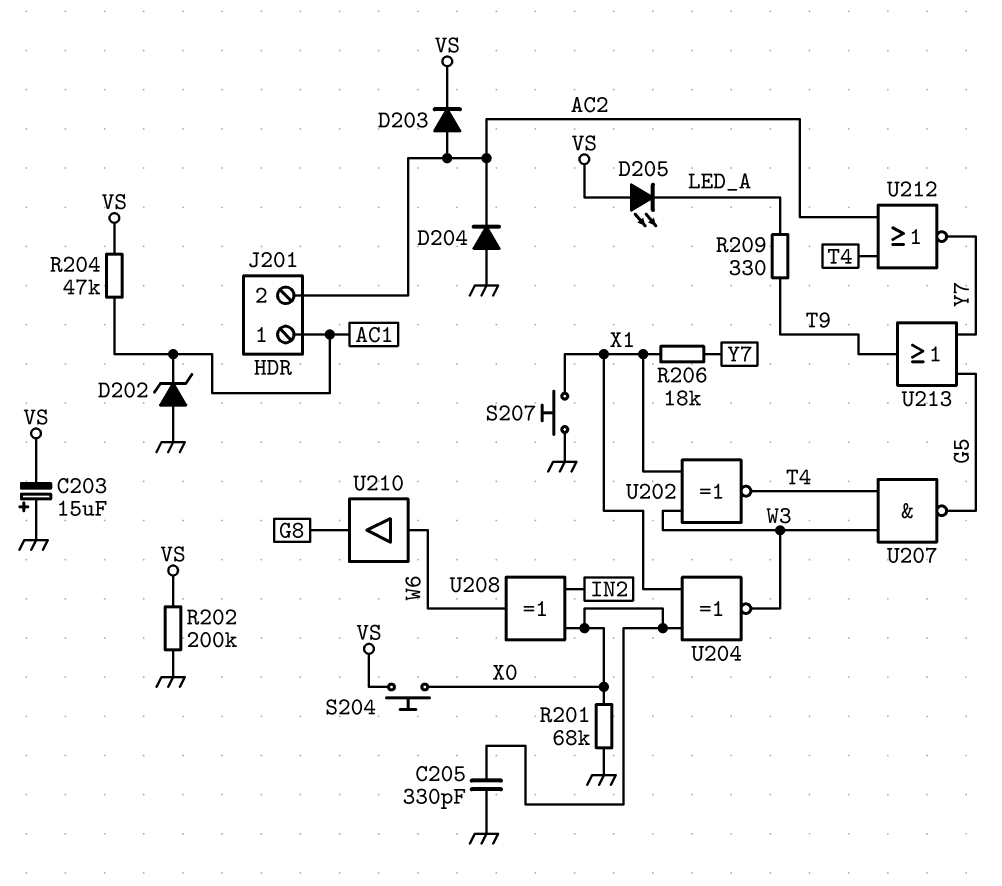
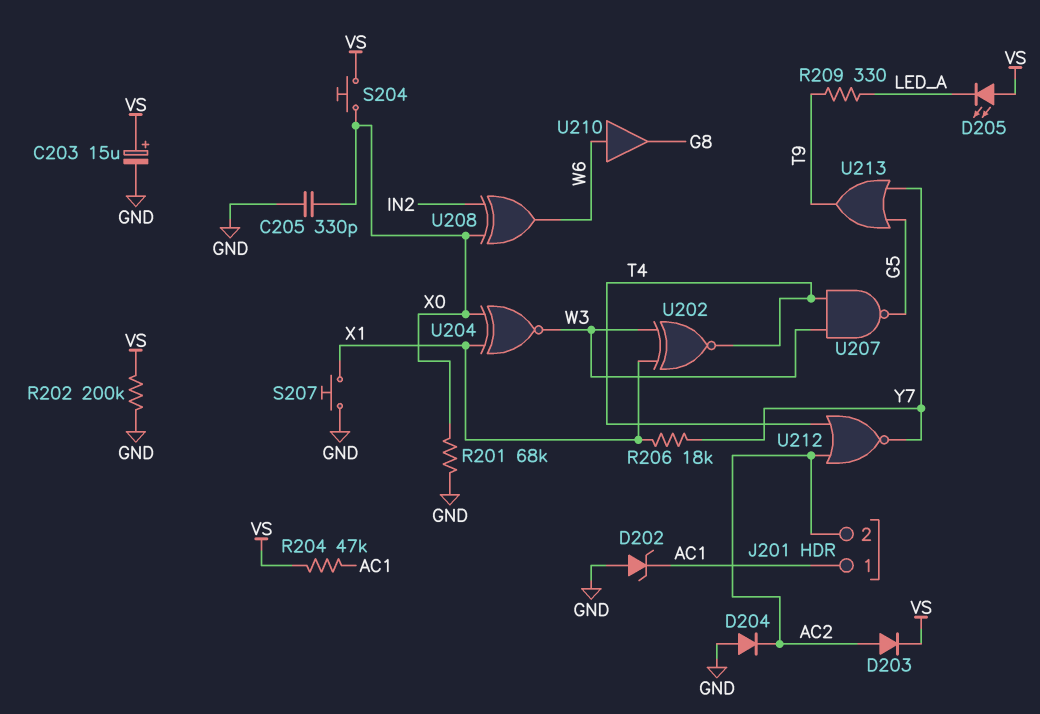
C203: 15uF (plus GND, minus VS) -> 15uF (plus VS, minus GND)

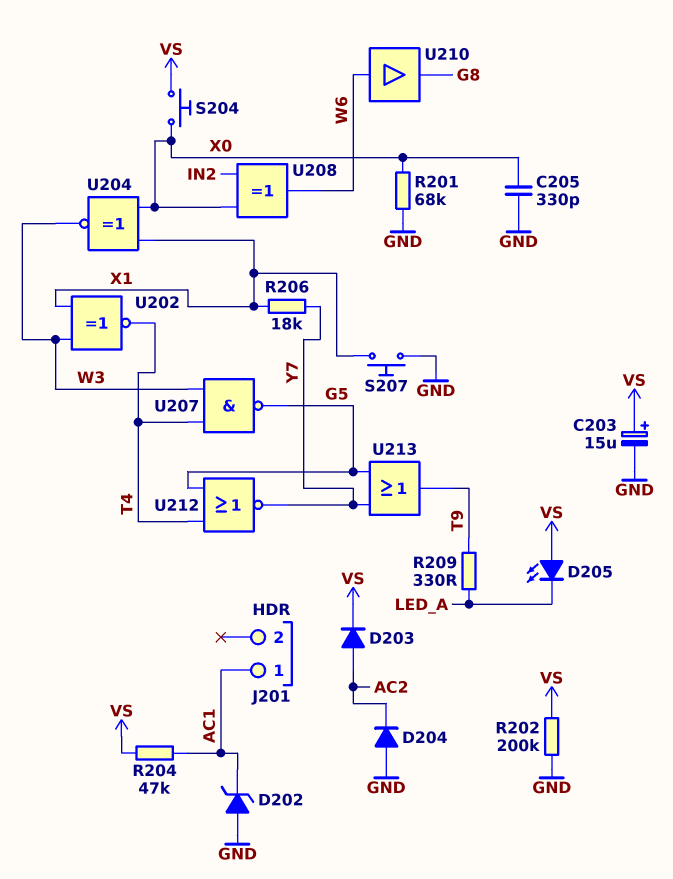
J201 pin 2: AC2 -> none
U212: NOR (in AC2, in T4, out Y7) -> NOR (in G5, in T4, out Y7)

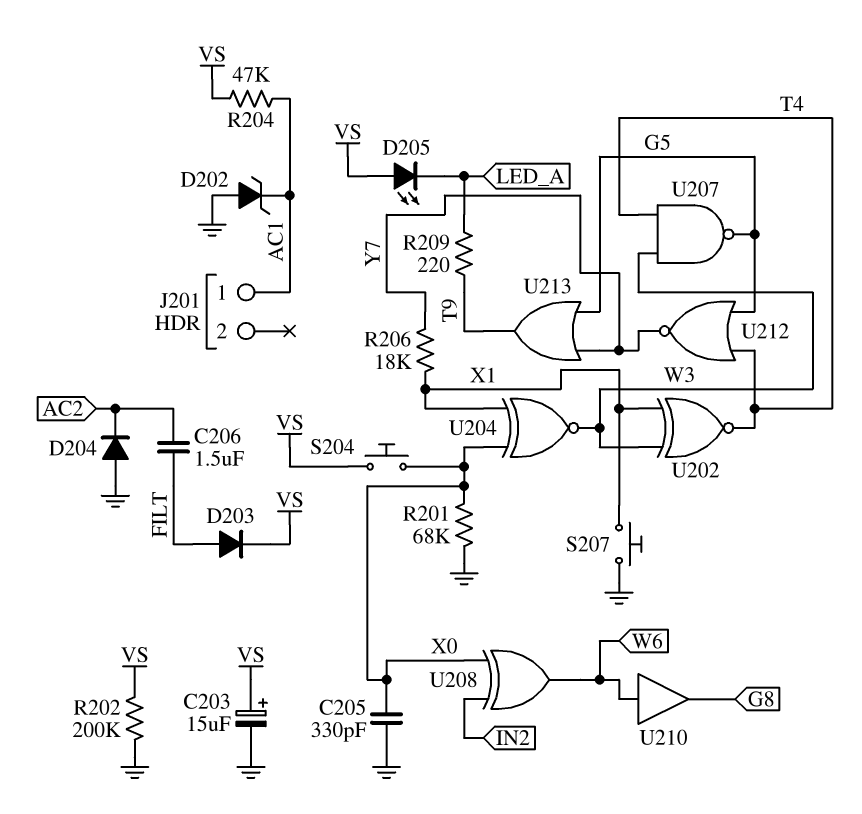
C206: none -> 1.5uF (AC2, FILT)
D203: diode (A AC2, K VS) -> diode (A FILT, K VS)
R209: 330 (LED_A, T9) -> 220 (LED_A, T9)

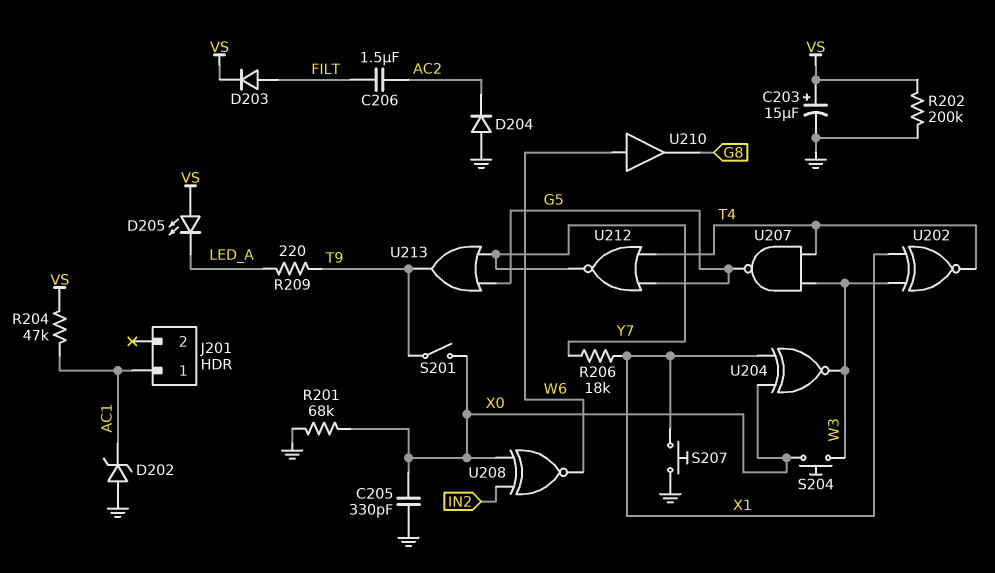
S201: none -> switch (T9, X0)
S204: button (VS, X0) -> button (W3, X0)
U208: XOR (in IN2, in X0, out W6) -> XNOR (in IN2, in X0, out W6)

